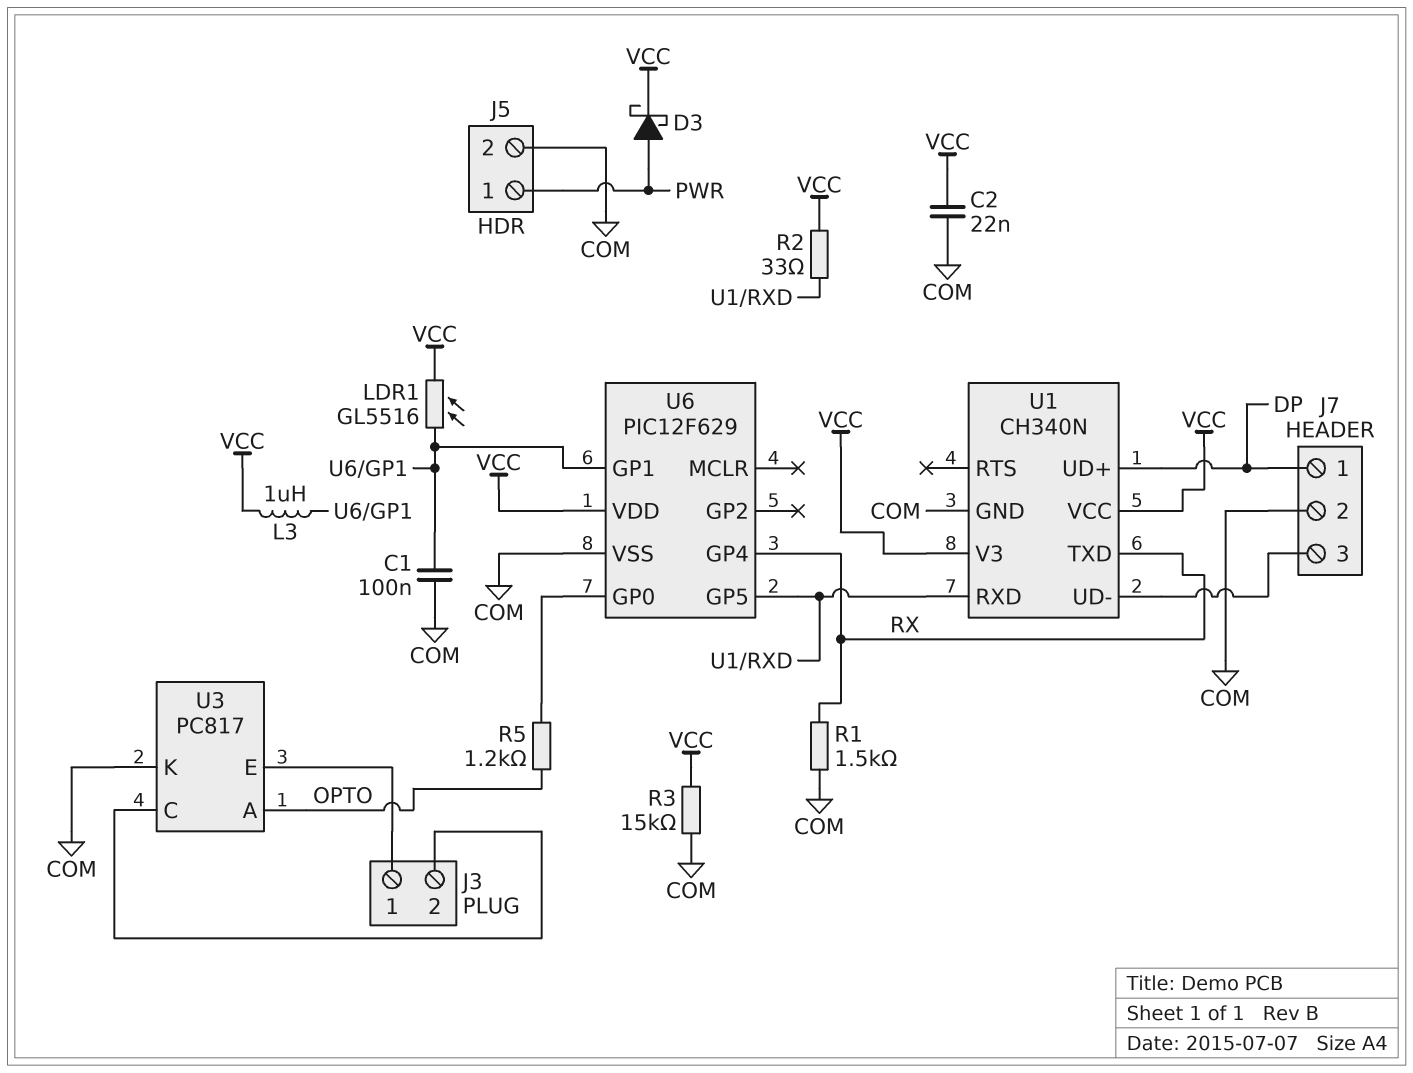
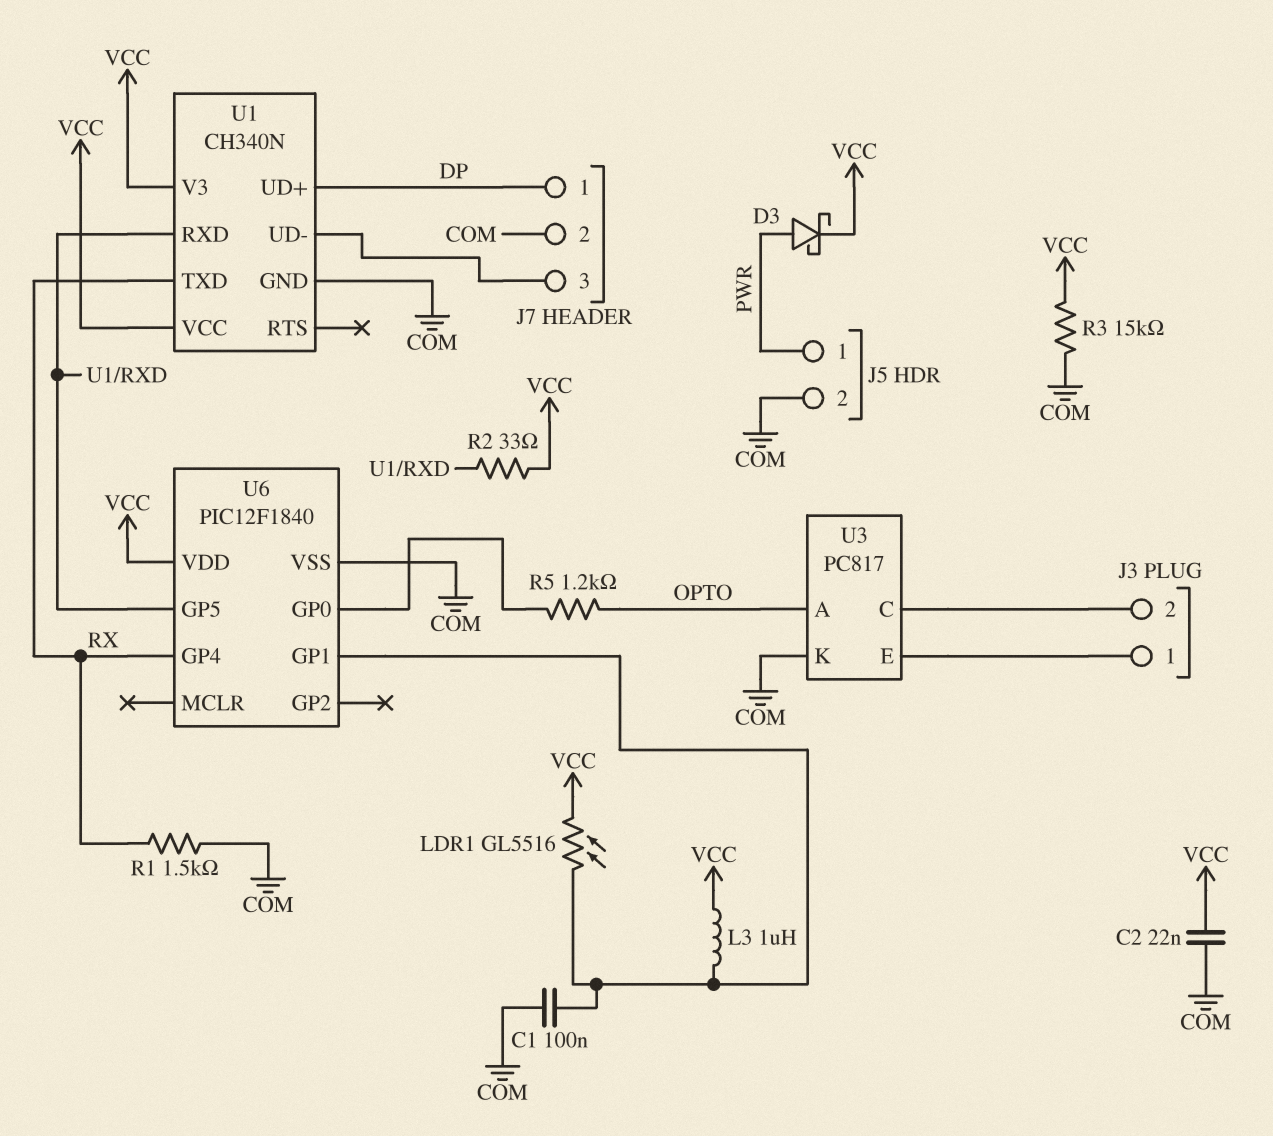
U6: PIC12F629 -> PIC12F1840

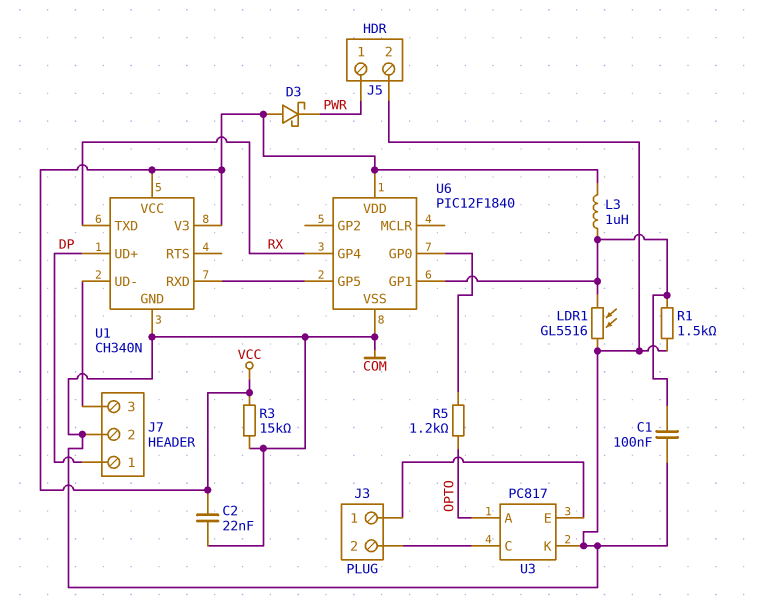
D3: schottky (A PWR, K VCC) -> schottky (A VCC, K PWR)
LDR1: GL5516 (U6/GP1, VCC) -> GL5516 (COM, U6/GP1)
R1: 1.5k (COM, RX) -> 1.5k (COM, U6/GP1)
R2: 33 (U1/RXD, VCC) -> none

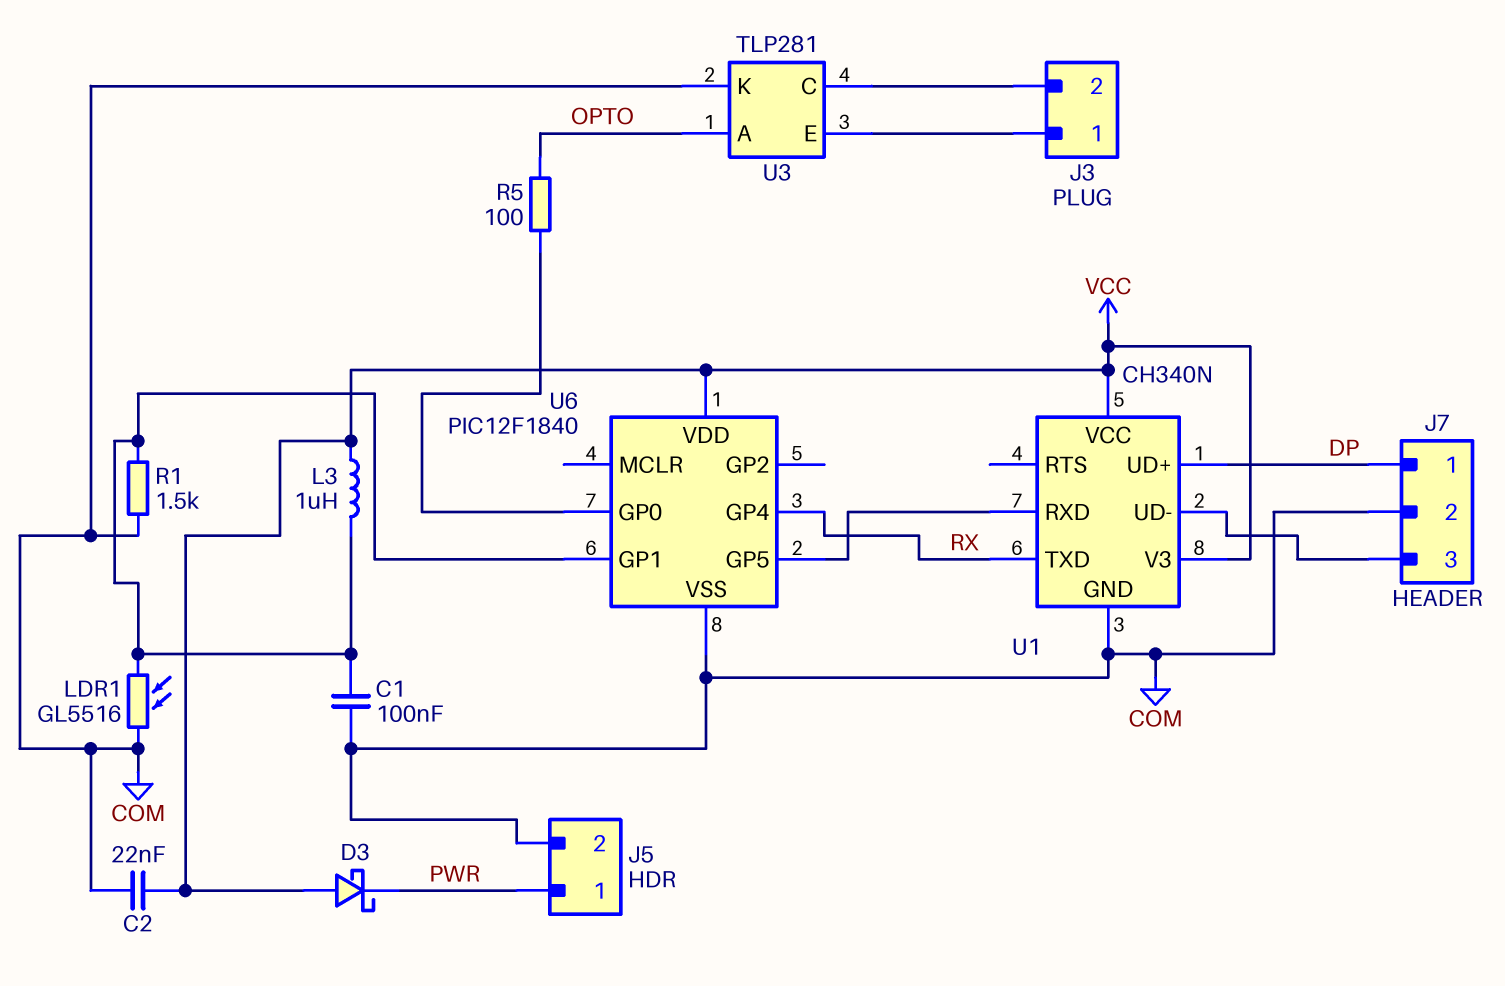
R3: 15k (COM, VCC) -> none
R5: 1.2k (OPTO, U6/GP0) -> 100 (OPTO, U6/GP0)
U3: PC817 -> TLP281

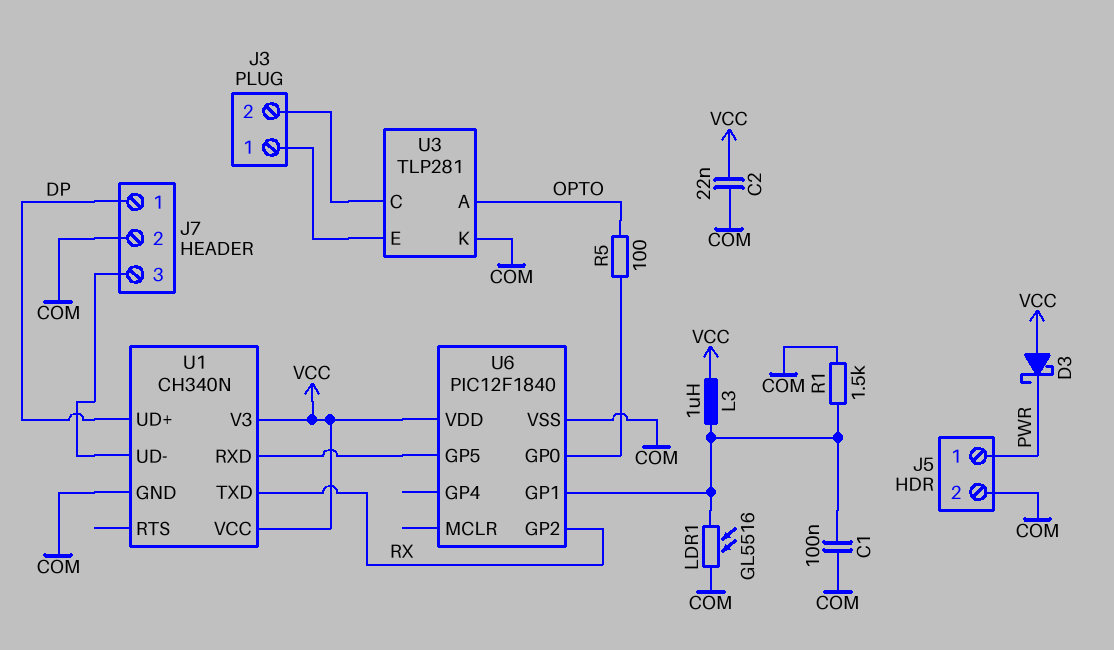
U6 pin GP2: none -> RX
U6 pin GP4: RX -> none

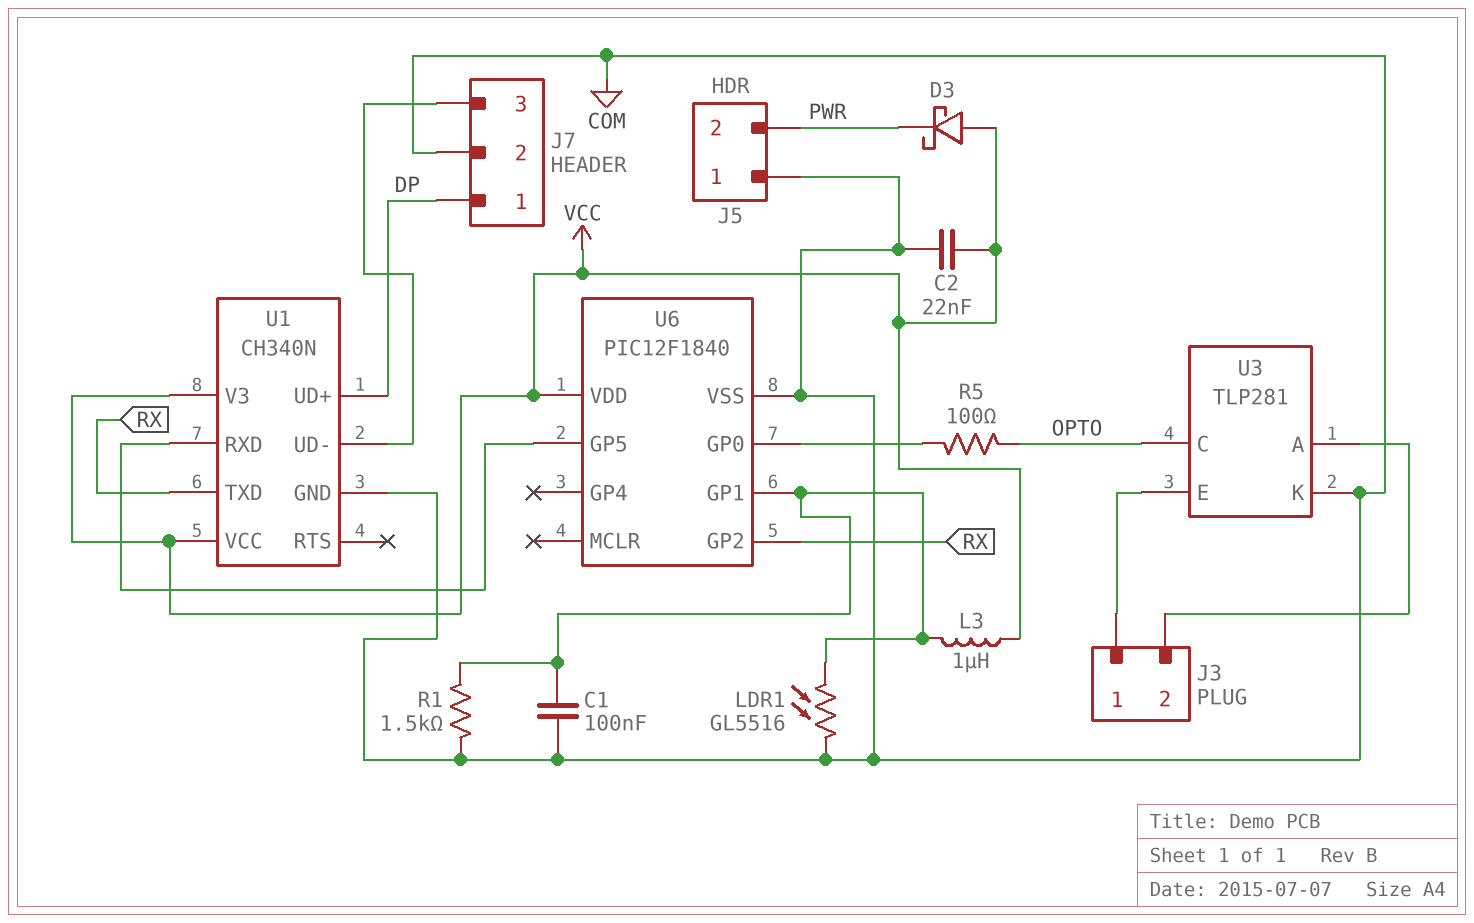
J5 pin 1: PWR -> COM
J5 pin 2: COM -> PWR
U3 pin A: OPTO -> J3/2
U3 pin C: J3/2 -> OPTO

